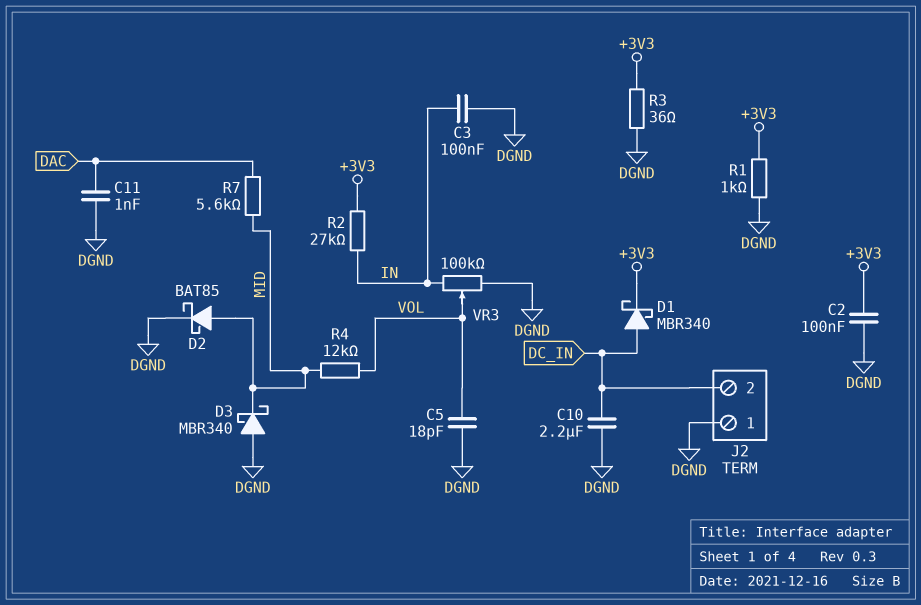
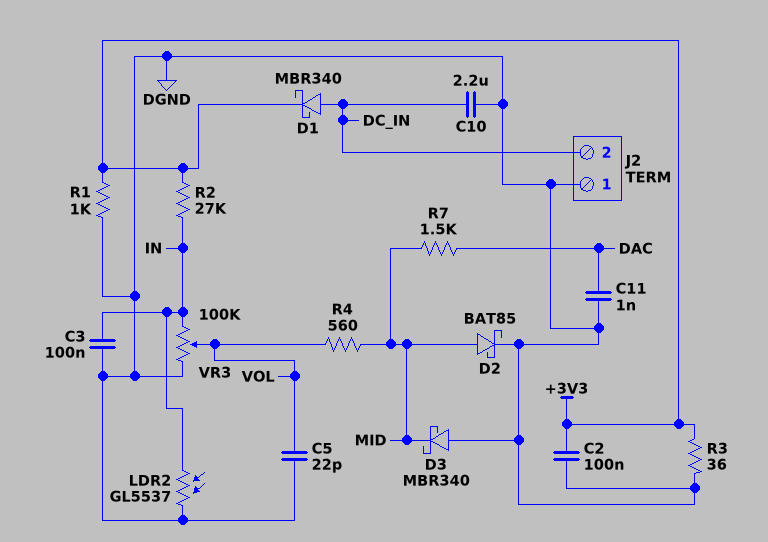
C5: 18pF (DGND, VOL) -> 22pF (DGND, VOL)
LDR2: none -> GL5537 (DGND, IN)
R4: 12k (MID, VOL) -> 560 (MID, VOL)
R7: 5.6k (DAC, MID) -> 1.5k (DAC, MID)

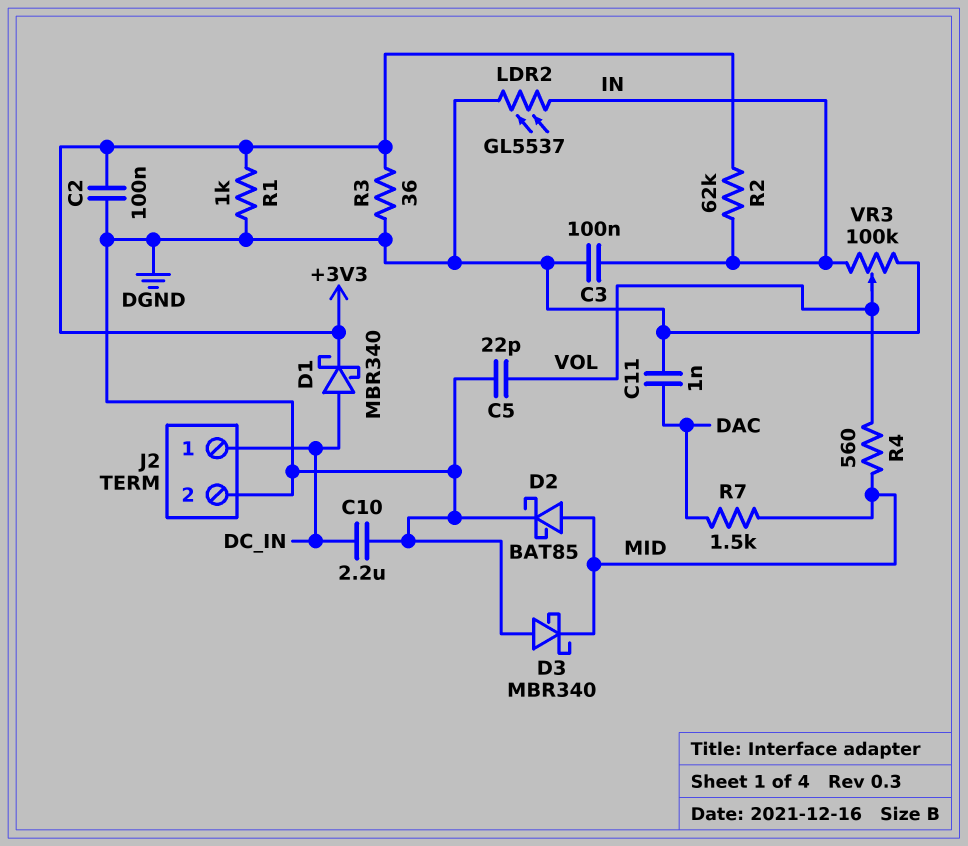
J2 pin 1: DGND -> DC_IN
J2 pin 2: DC_IN -> DGND
R2: 27k (+3V3, IN) -> 62k (+3V3, IN)

